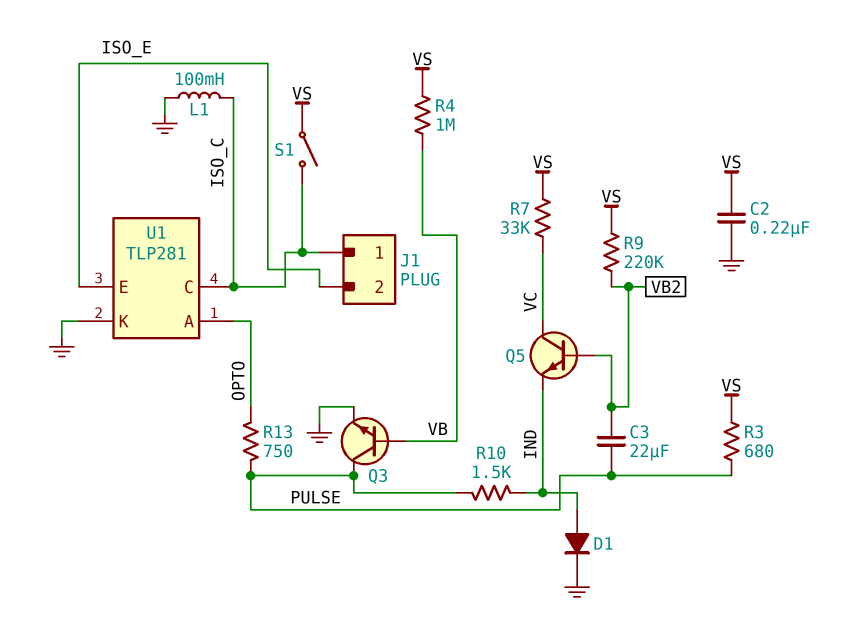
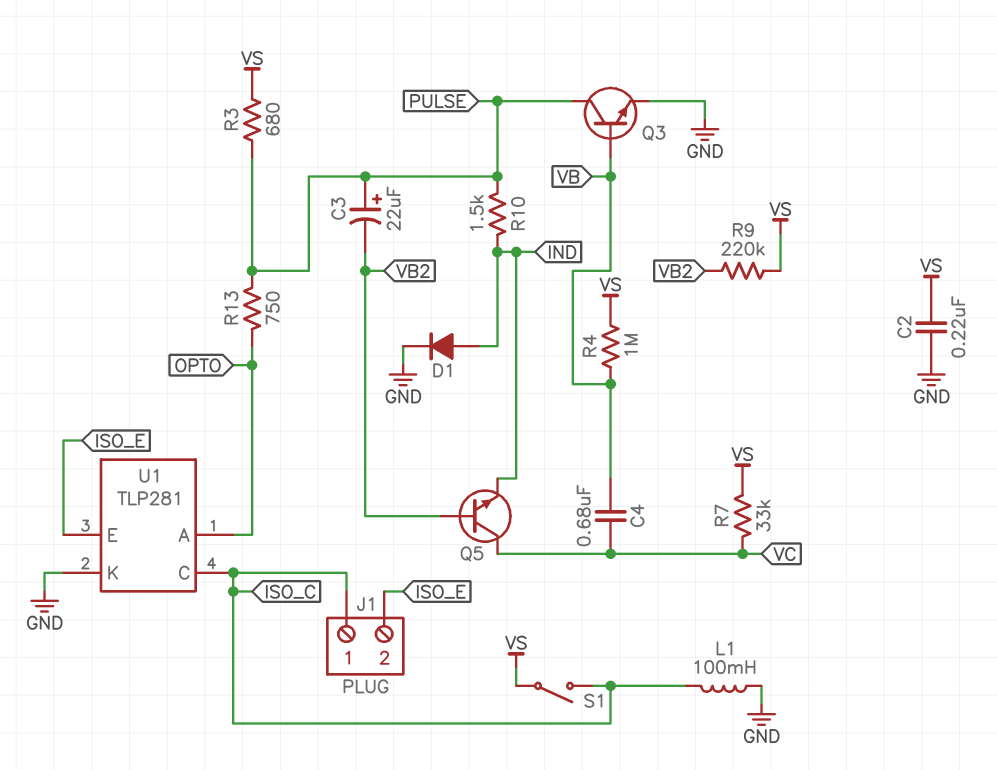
C3: 22uF (PULSE, VB2) -> 22uF (plus PULSE, minus VB2)
C4: none -> 680nF (VB, VC)

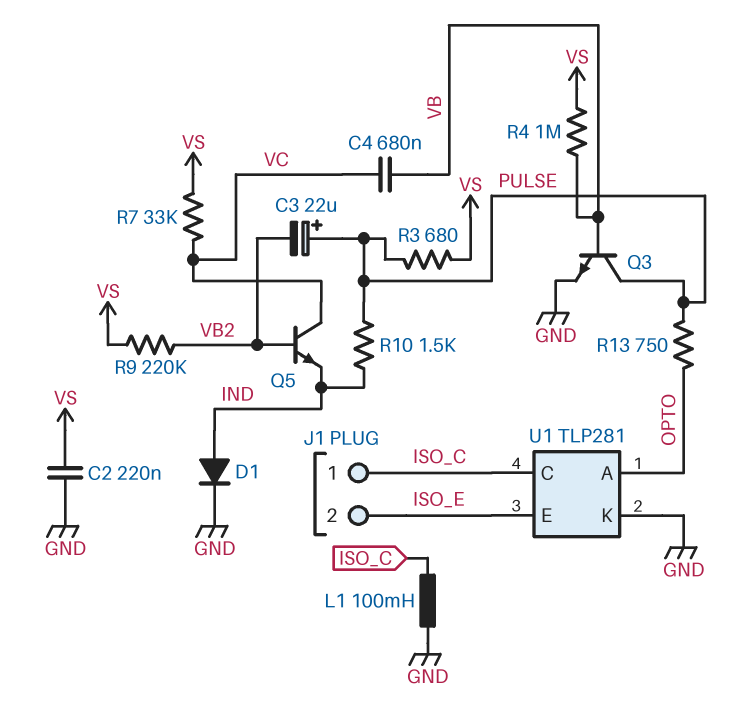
S1: switch (ISO_C, VS) -> none

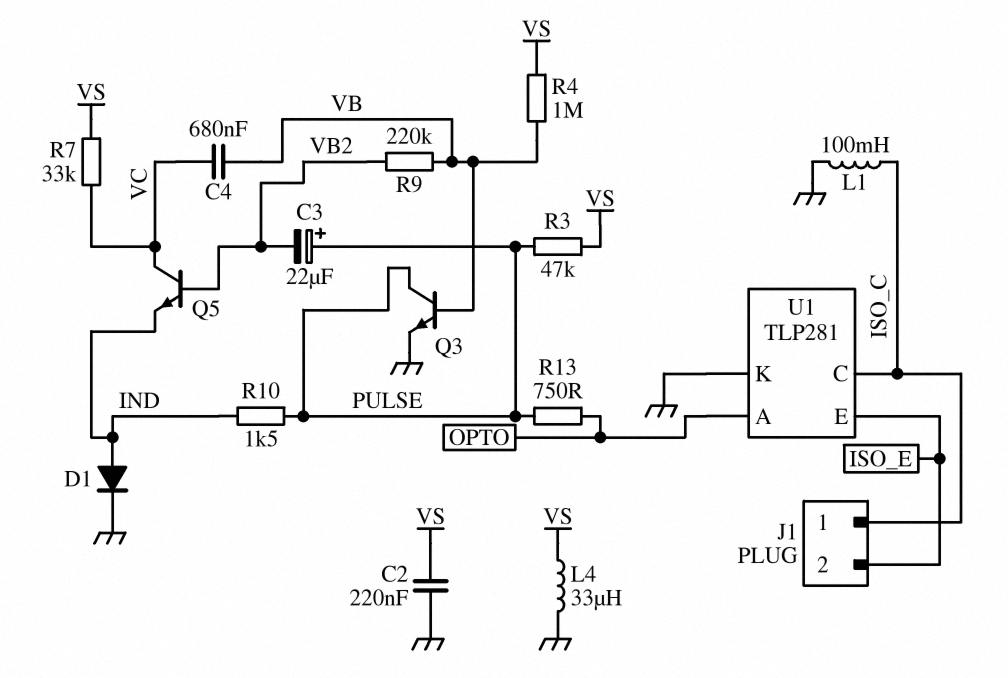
L4: none -> 33uH (GND, VS)
R3: 680 (PULSE, VS) -> 47k (PULSE, VS)
R9: 220k (VB2, VS) -> 220k (VB, VB2)

